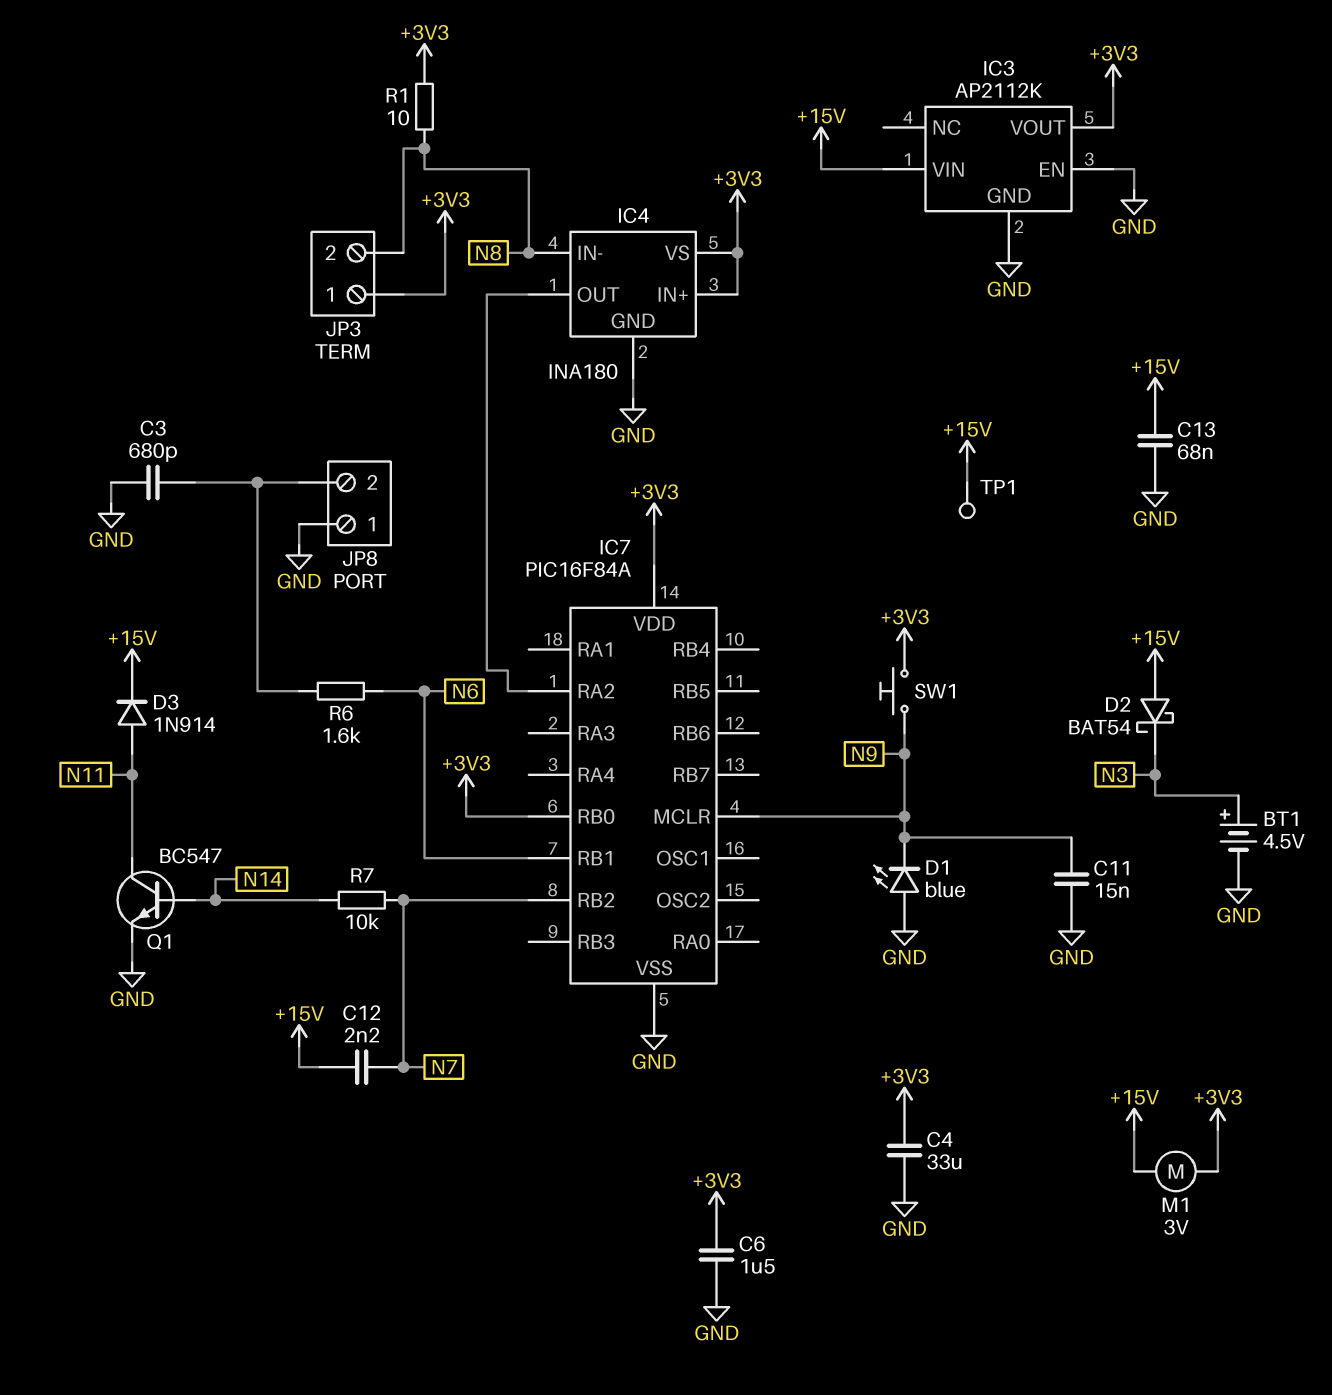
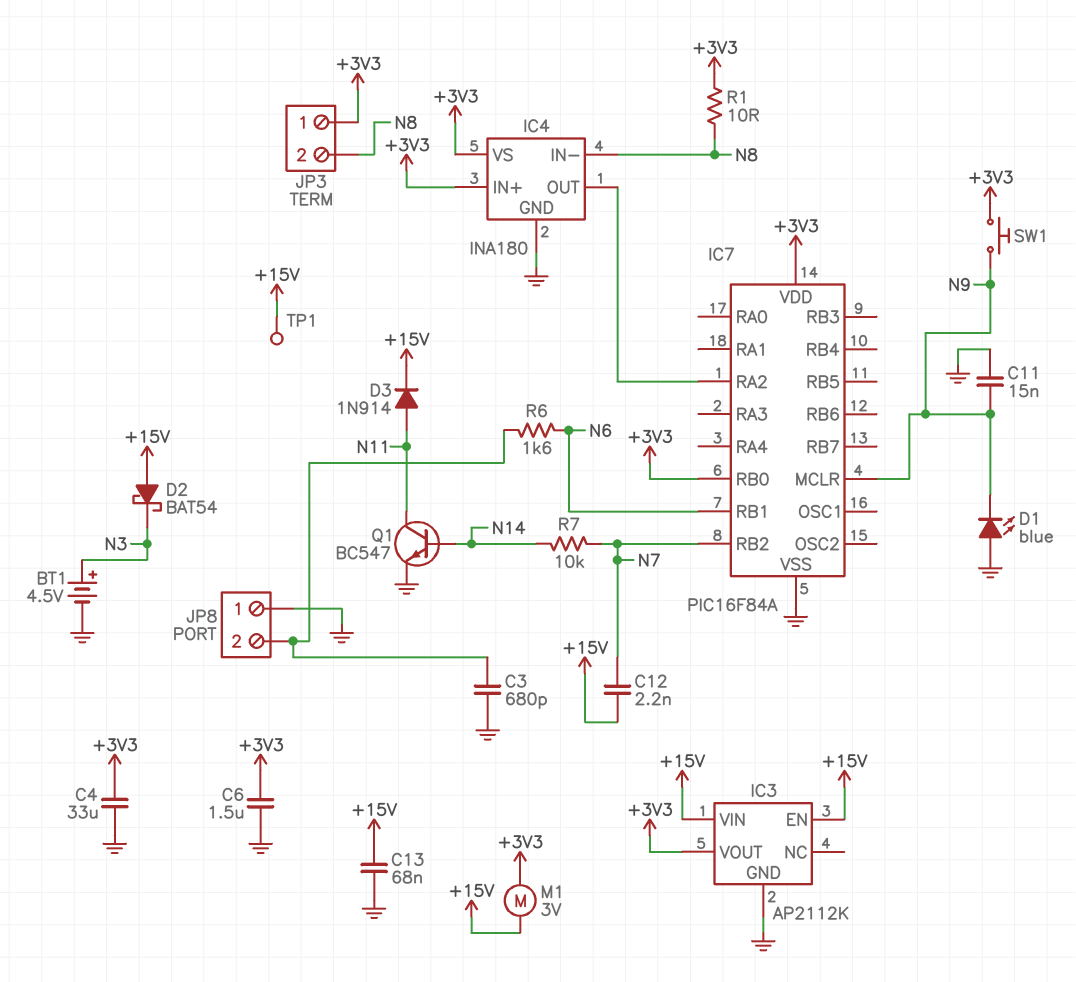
IC3 pin EN: GND -> +15V

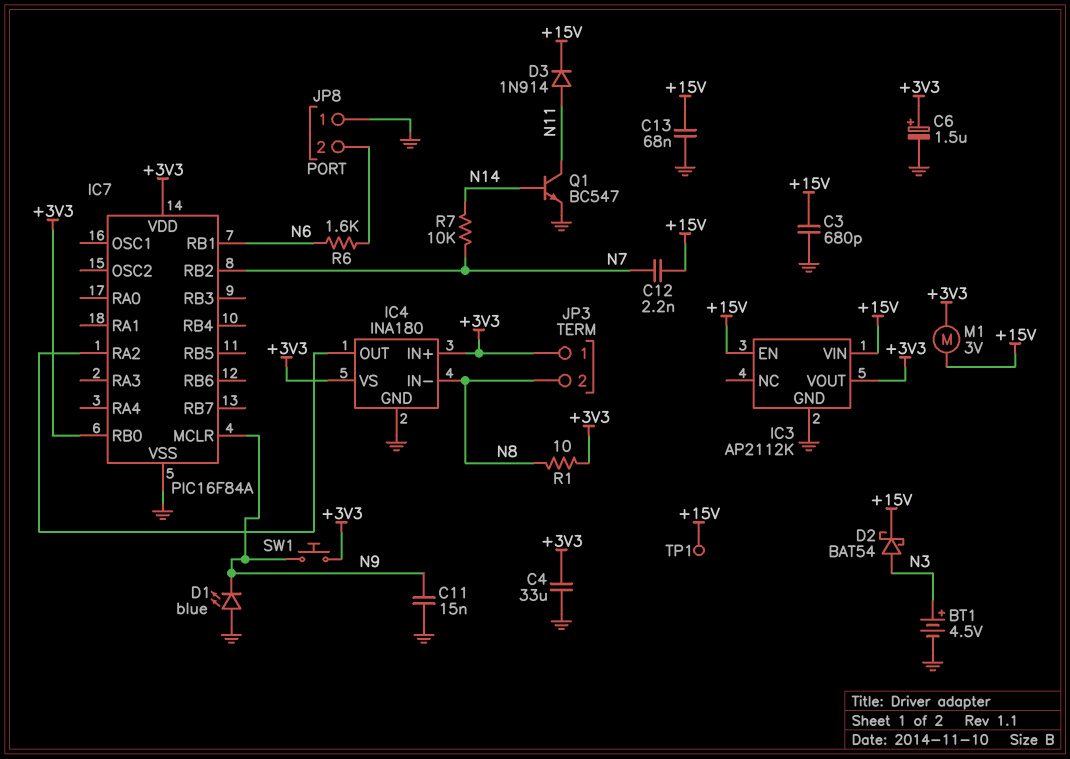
C3: 680pF (GND, JP8/2) -> 680pF (+15V, GND)
C6: 1.5uF (+3V3, GND) -> 1.5uF (plus +3V3, minus GND)
D2: schottky BAT54 (A +15V, K N3) -> schottky BAT54 (A N3, K +15V)

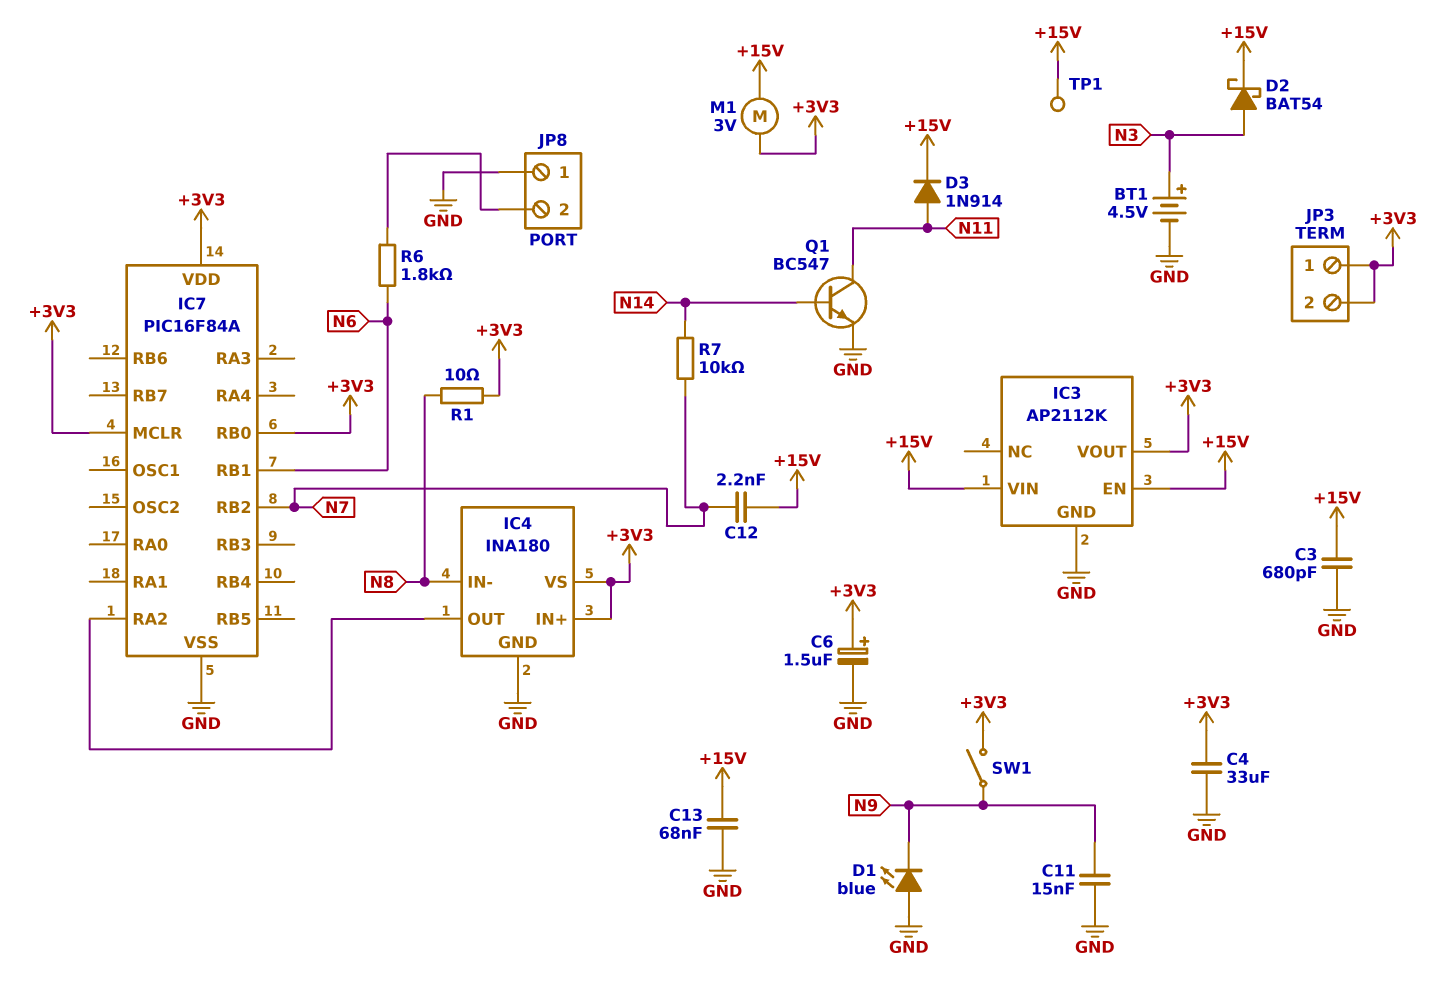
IC7 pin MCLR: N9 -> +3V3
JP3 pin 2: N8 -> +3V3
R6: 1.6k (JP8/2, N6) -> 1.8k (JP8/2, N6)
SW1: button (+3V3, N9) -> switch (+3V3, N9)

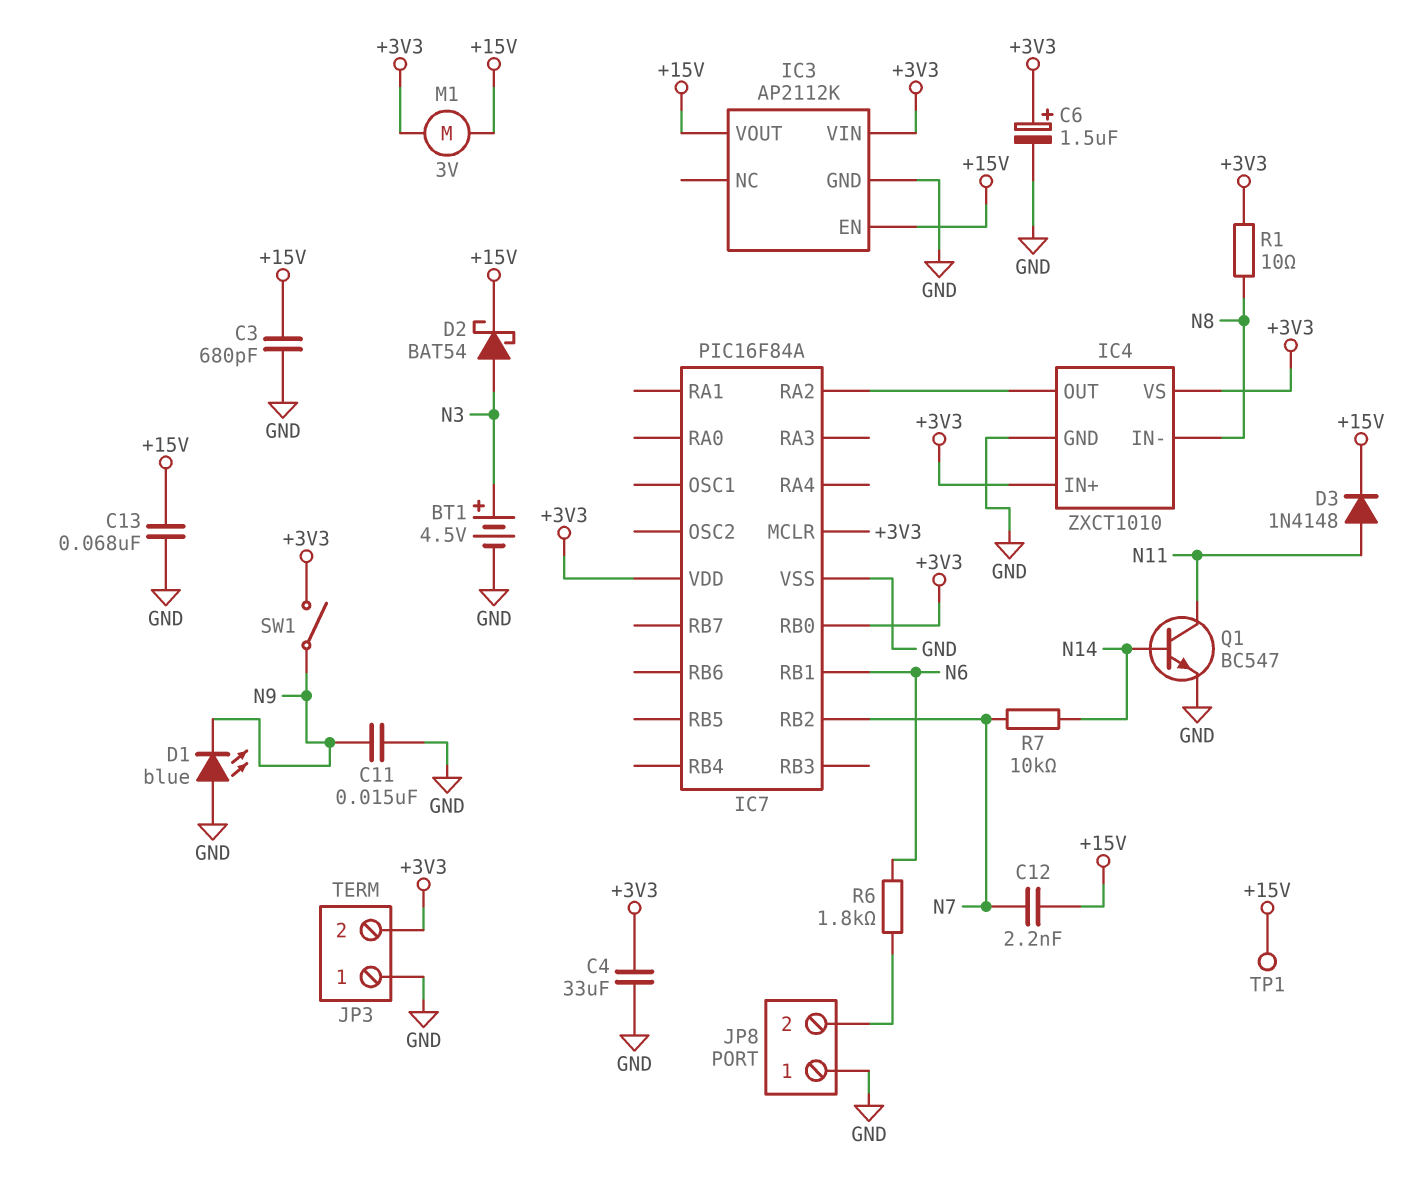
D3: diode 1N914 (A N11, K +15V) -> diode 1N4148 (A N11, K +15V)
IC3 pin VIN: +15V -> +3V3
IC3 pin VOUT: +3V3 -> +15V
IC4: INA180 -> ZXCT1010
JP3 pin 1: +3V3 -> GND

